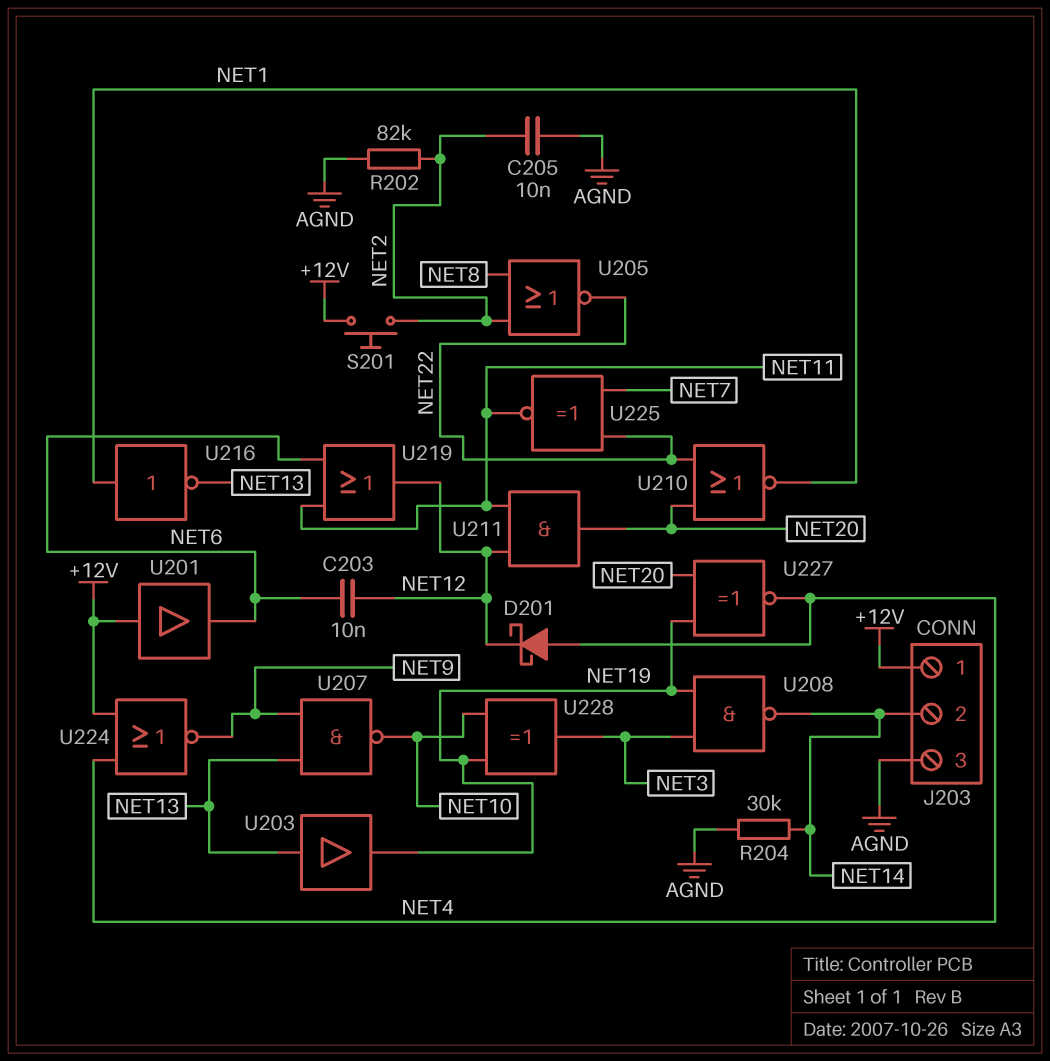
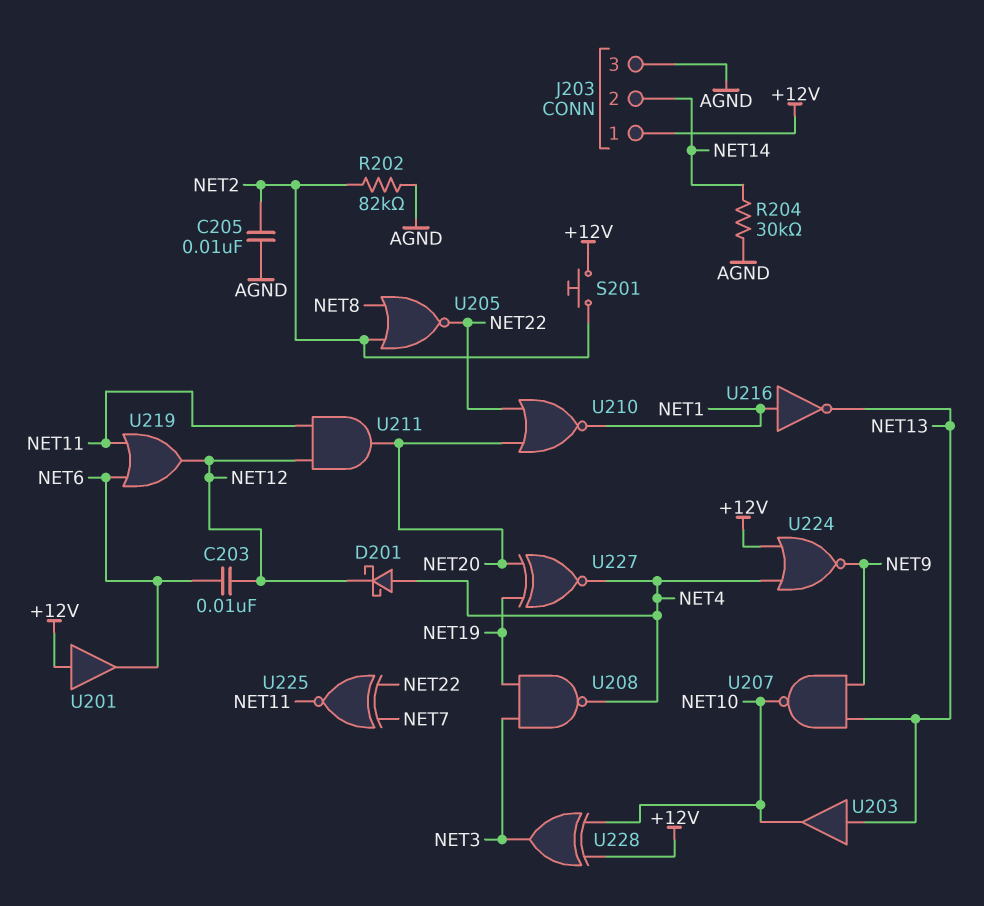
U203: buffer (in NET13, out NET19) -> buffer (in NET13, out NET10)
U208: NAND (in NET3, in NET19, out NET14) -> NAND (in NET3, in NET19, out NET4)
U228: XOR (in NET10, in NET19, out NET3) -> XOR (in +12V, in NET10, out NET3)

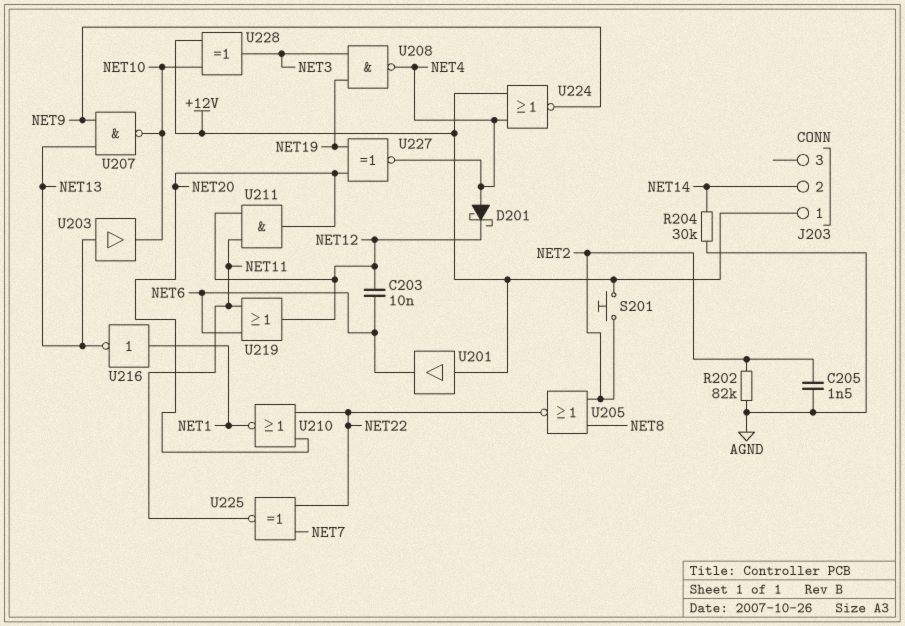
C205: 10nF (AGND, NET2) -> 1.5nF (AGND, NET2)
J203 pin 3: AGND -> none

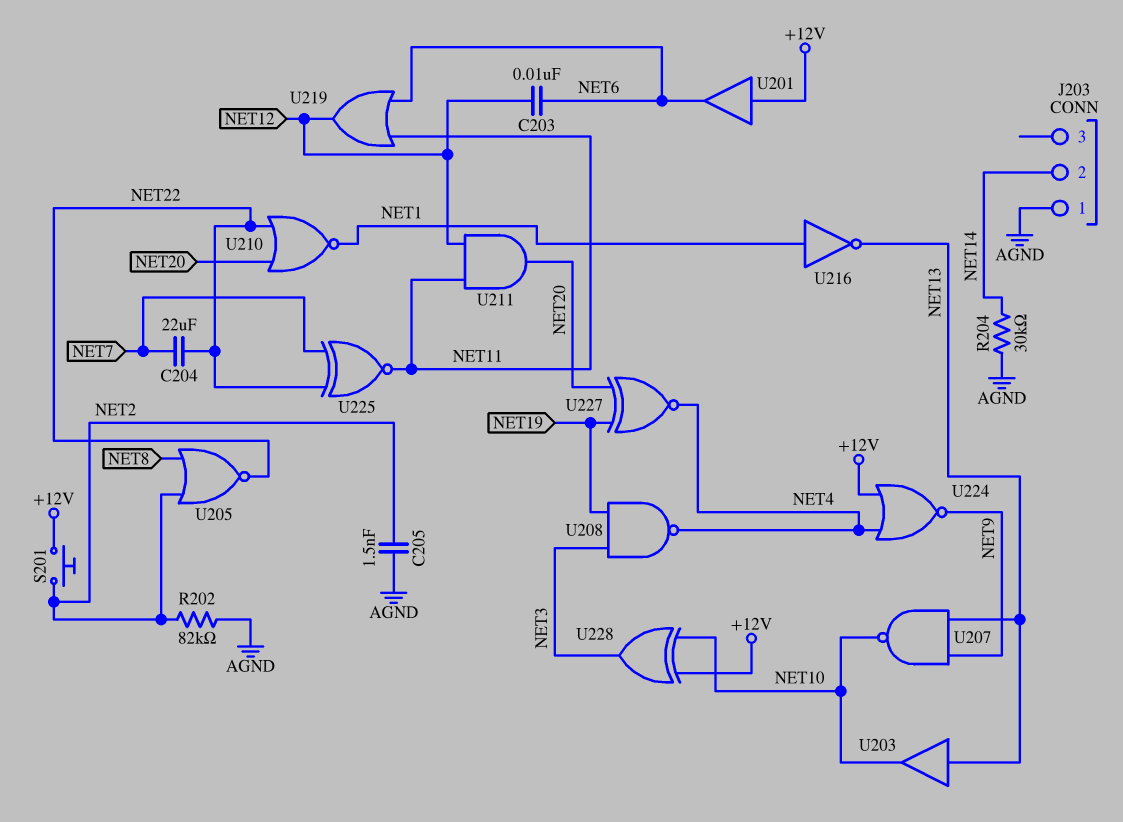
C204: none -> 22uF (NET7, NET22)
D201: schottky (A NET4, K NET12) -> none
J203 pin 1: +12V -> AGND

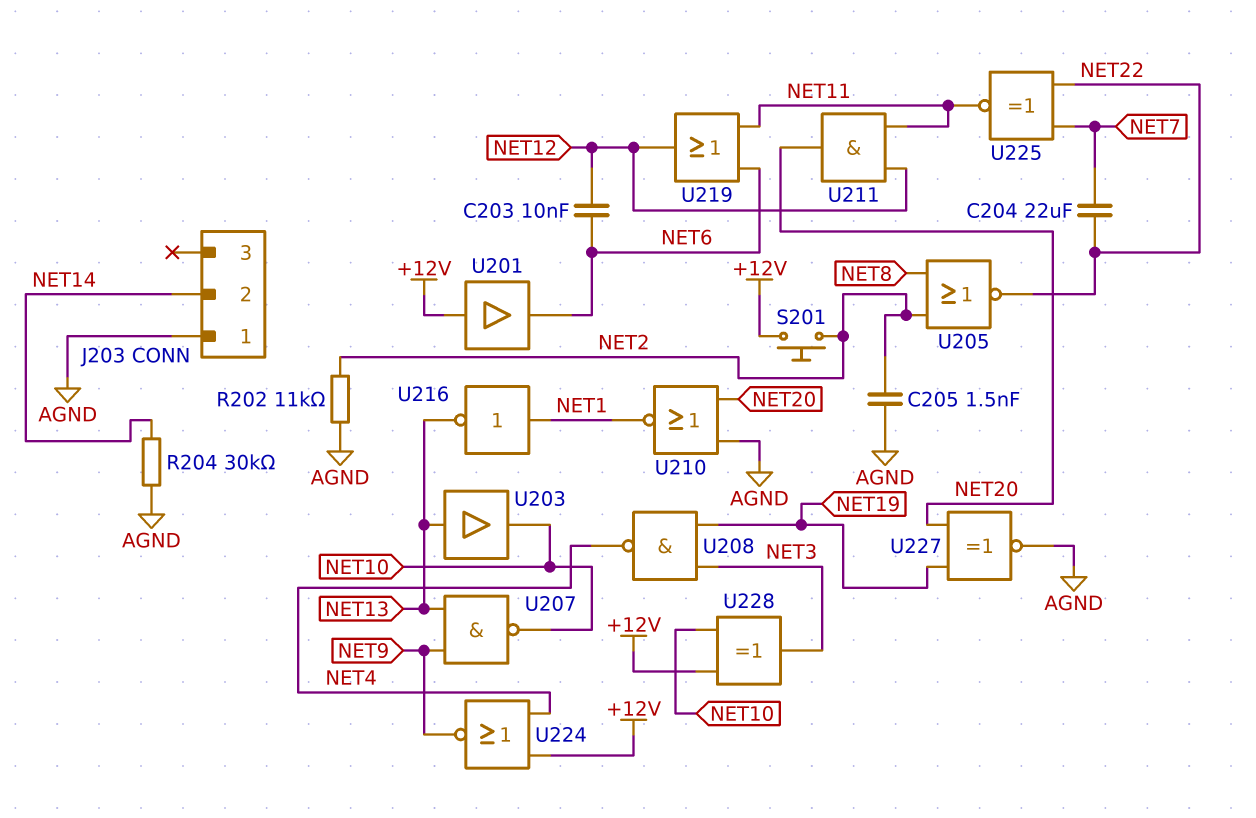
R202: 82k (AGND, NET2) -> 11k (AGND, NET2)
U210: NOR (in NET20, in NET22, out NET1) -> NOR (in AGND, in NET20, out NET1)
U227: XNOR (in NET19, in NET20, out NET4) -> XNOR (in NET19, in NET20, out AGND)

